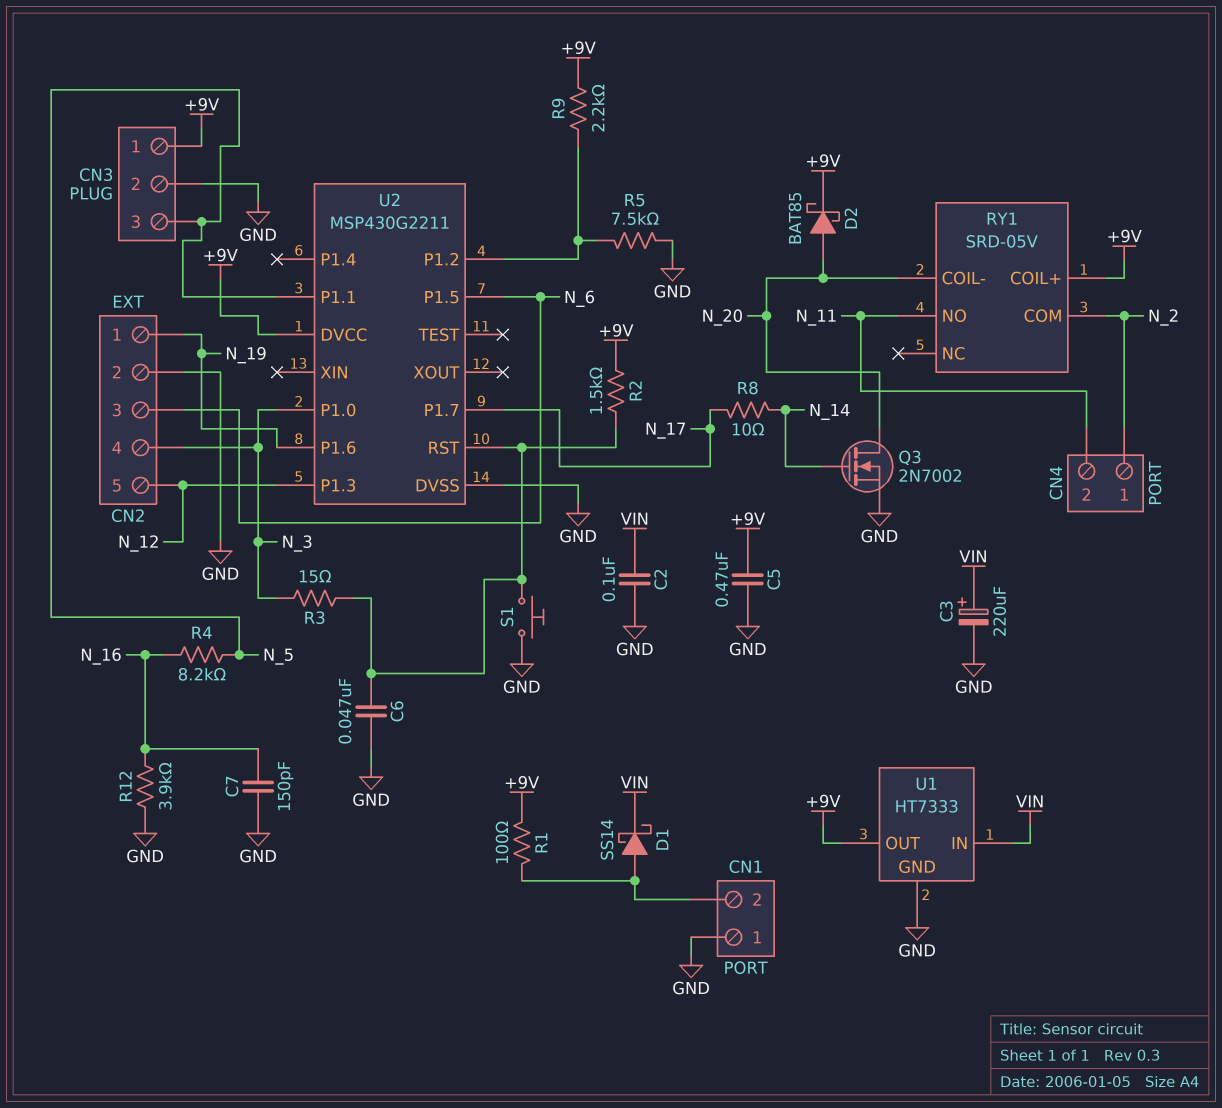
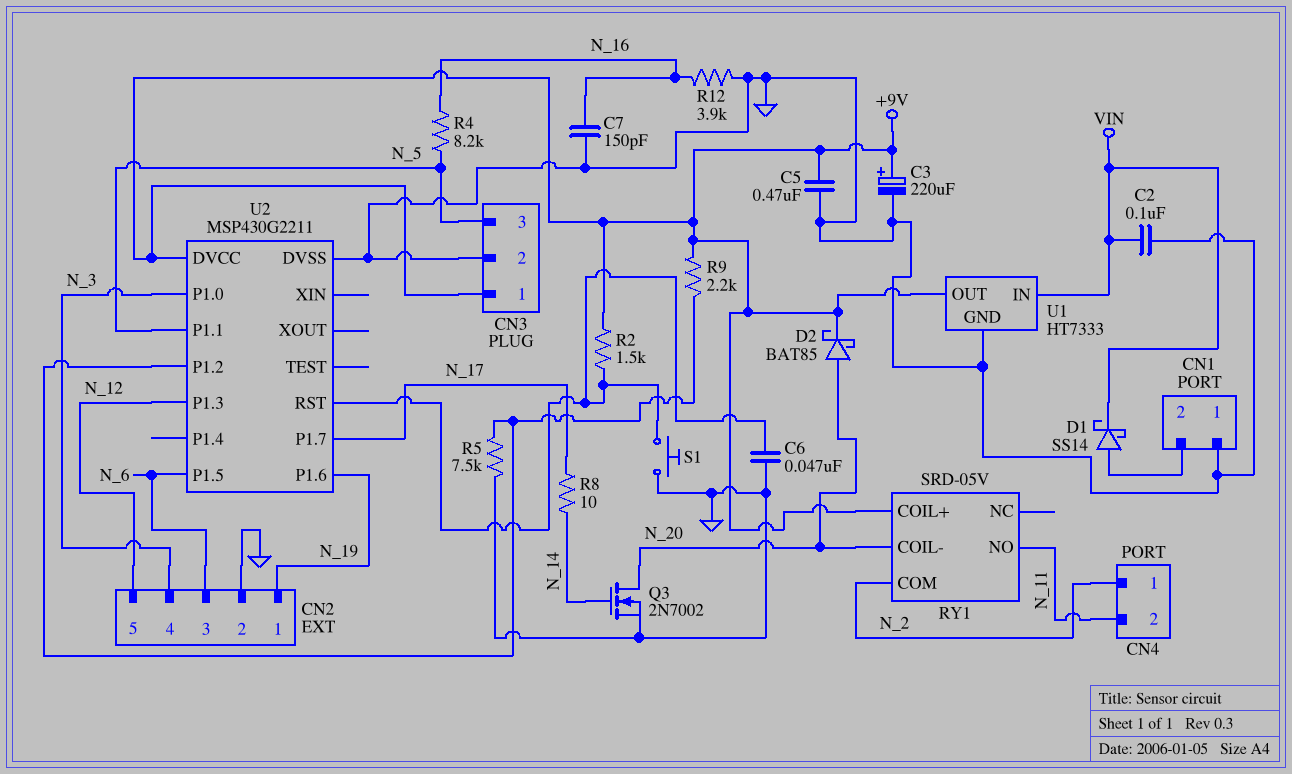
C3: 220uF (plus VIN, minus GND) -> 220uF (plus +9V, minus GND)
R1: 100 (+9V, CN1/2) -> none
R3: 15 (N_3, U2/RST) -> none

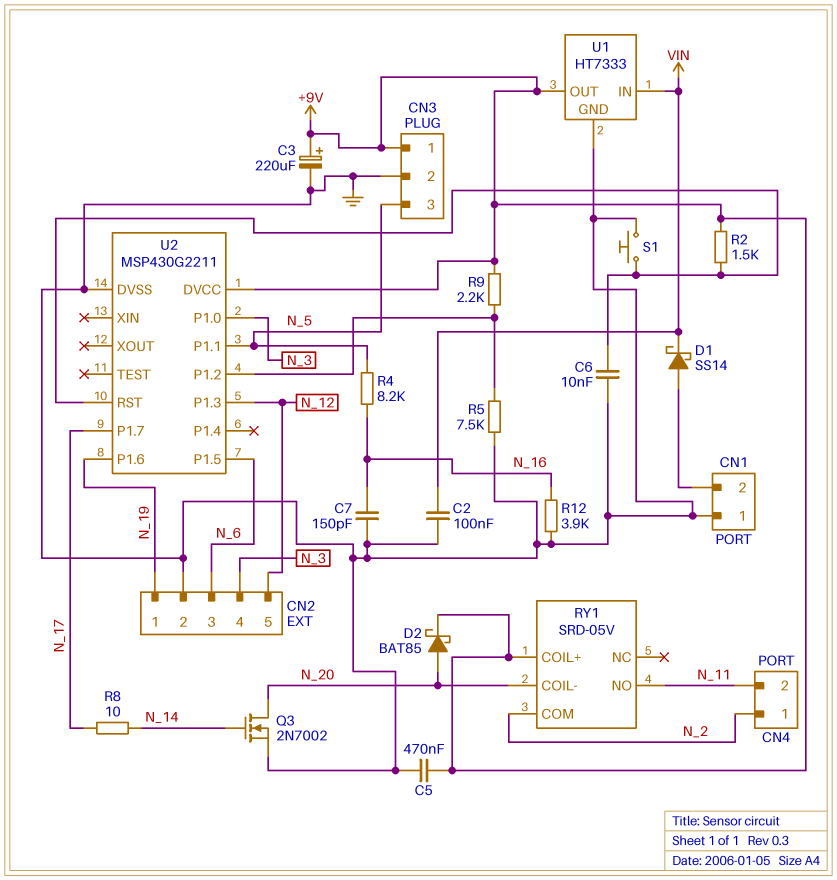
C6: 47nF (GND, U2/RST) -> 10nF (GND, U2/RST)

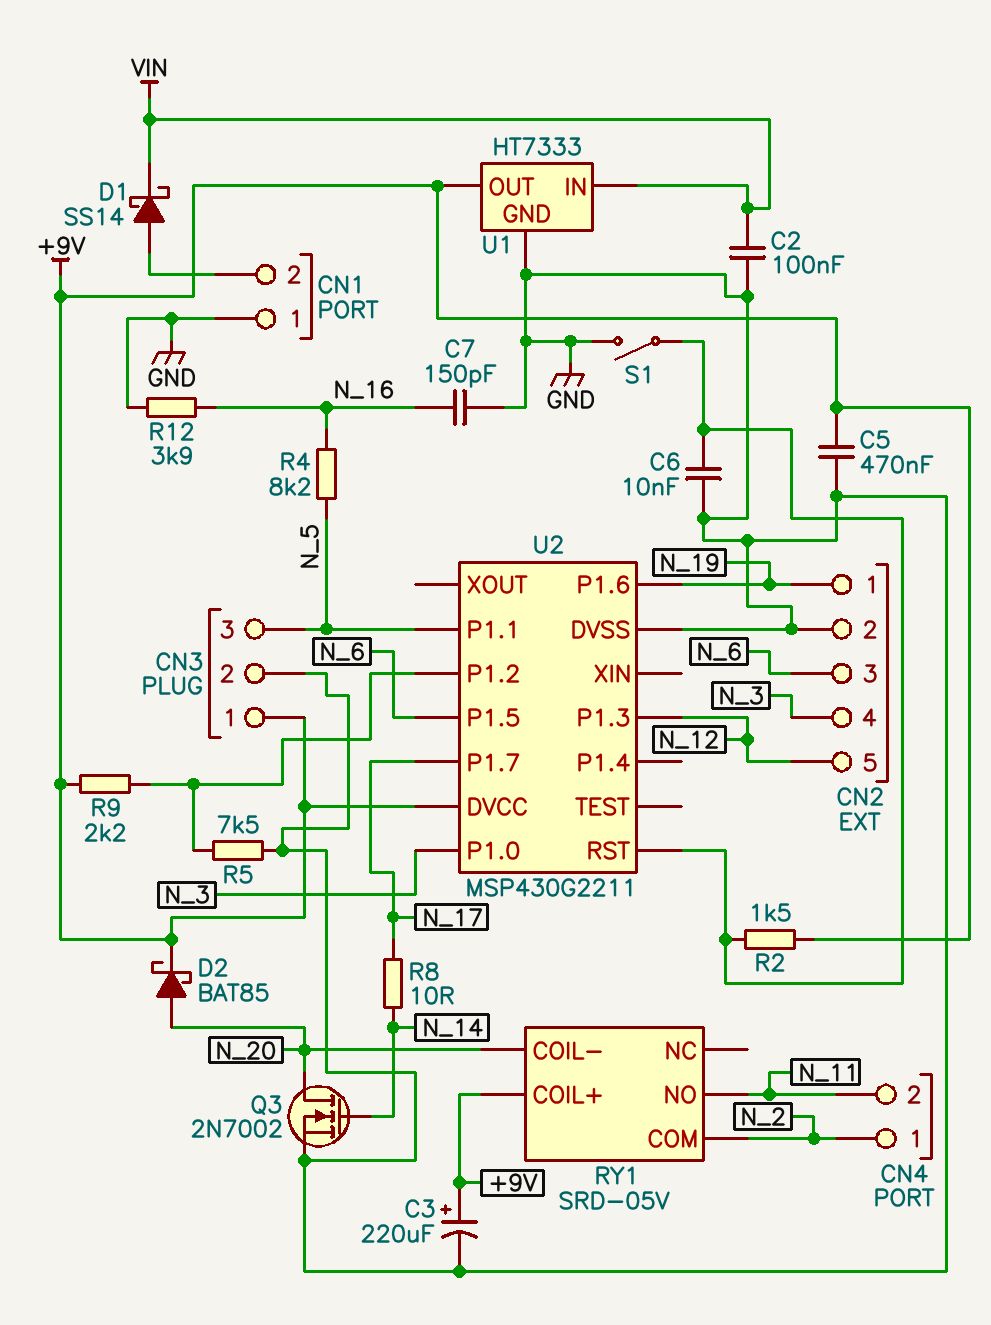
S1: button (GND, U2/RST) -> switch (GND, U2/RST)

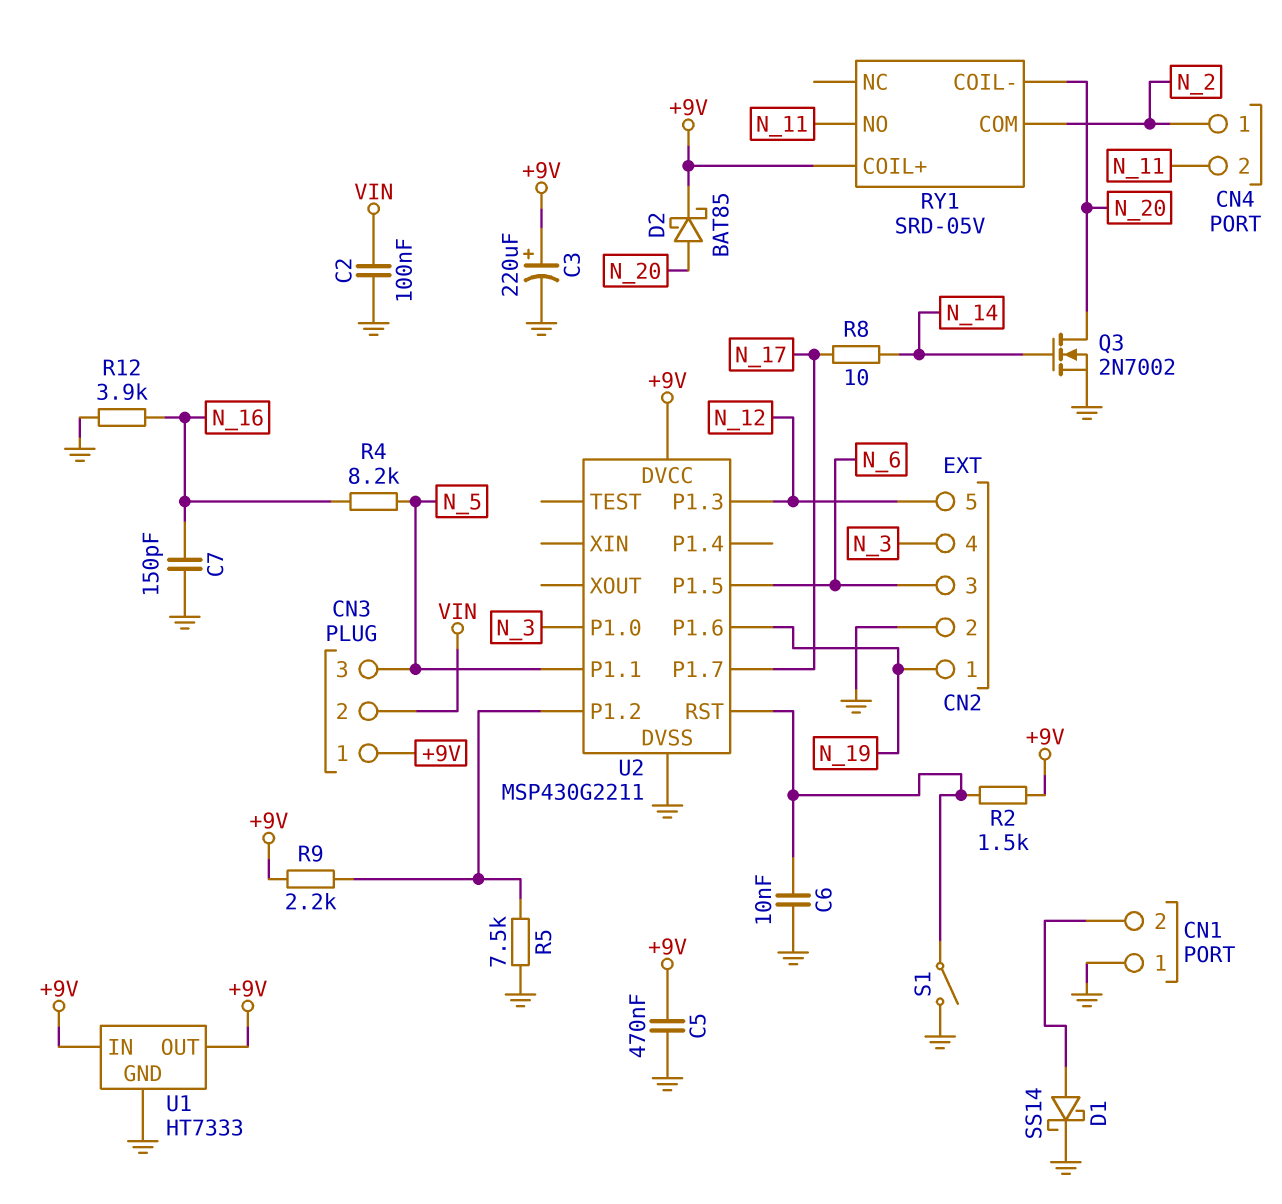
CN3 pin 2: GND -> VIN
D1: schottky SS14 (A CN1/2, K VIN) -> schottky SS14 (A CN1/2, K GND)
U1 pin IN: VIN -> +9V

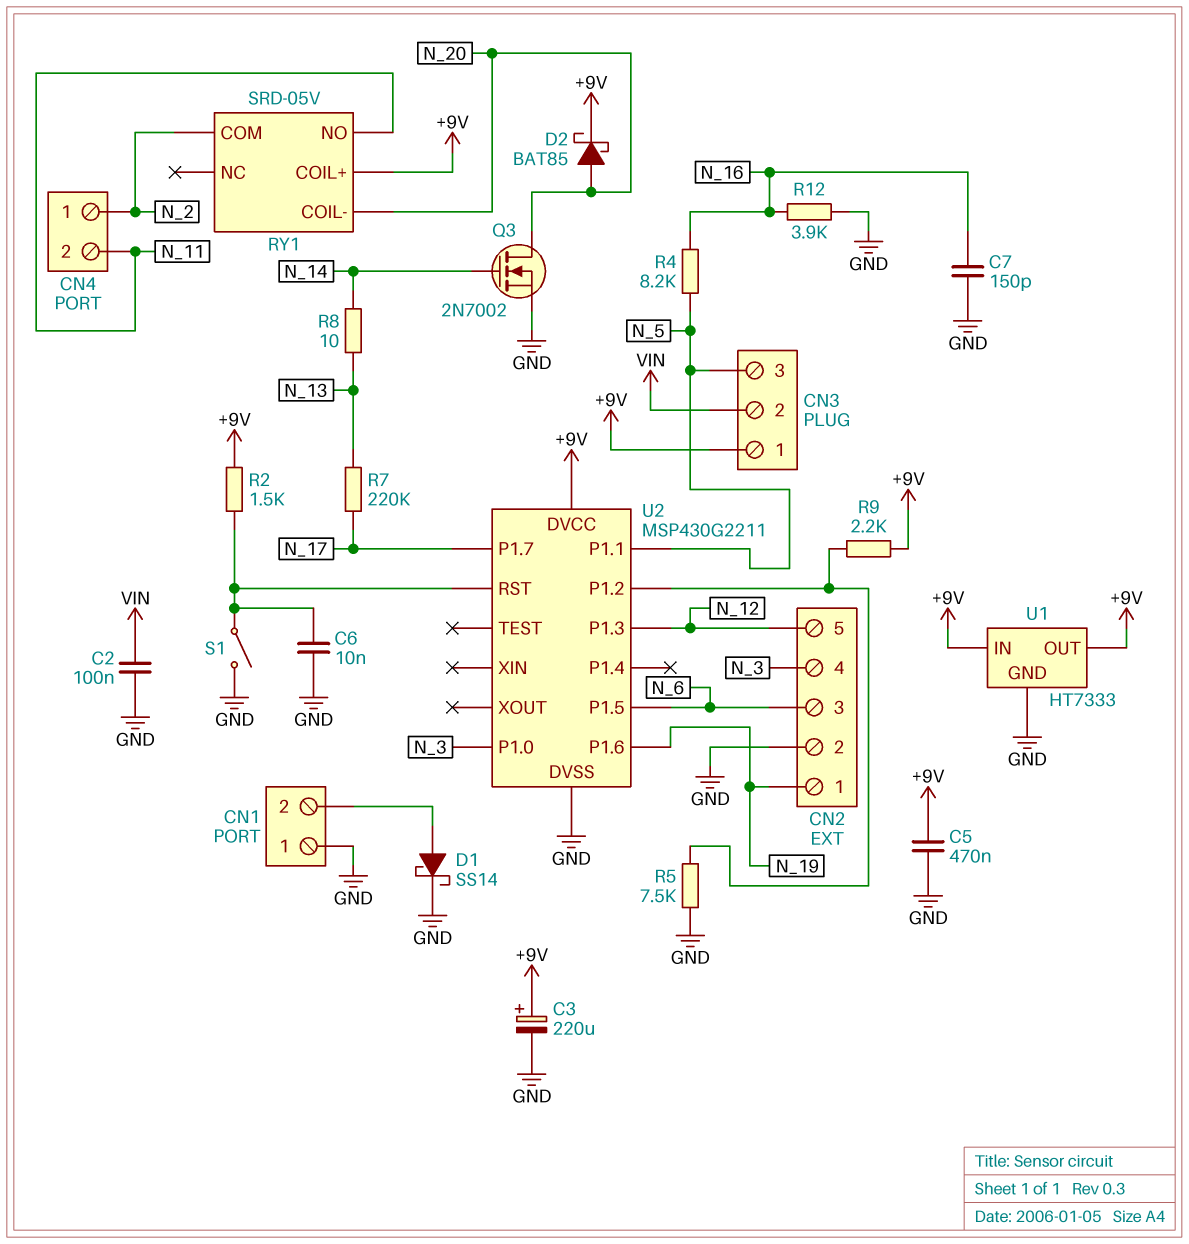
R7: none -> 220k (N_13, N_17)
R8: 10 (N_14, N_17) -> 10 (N_13, N_14)

